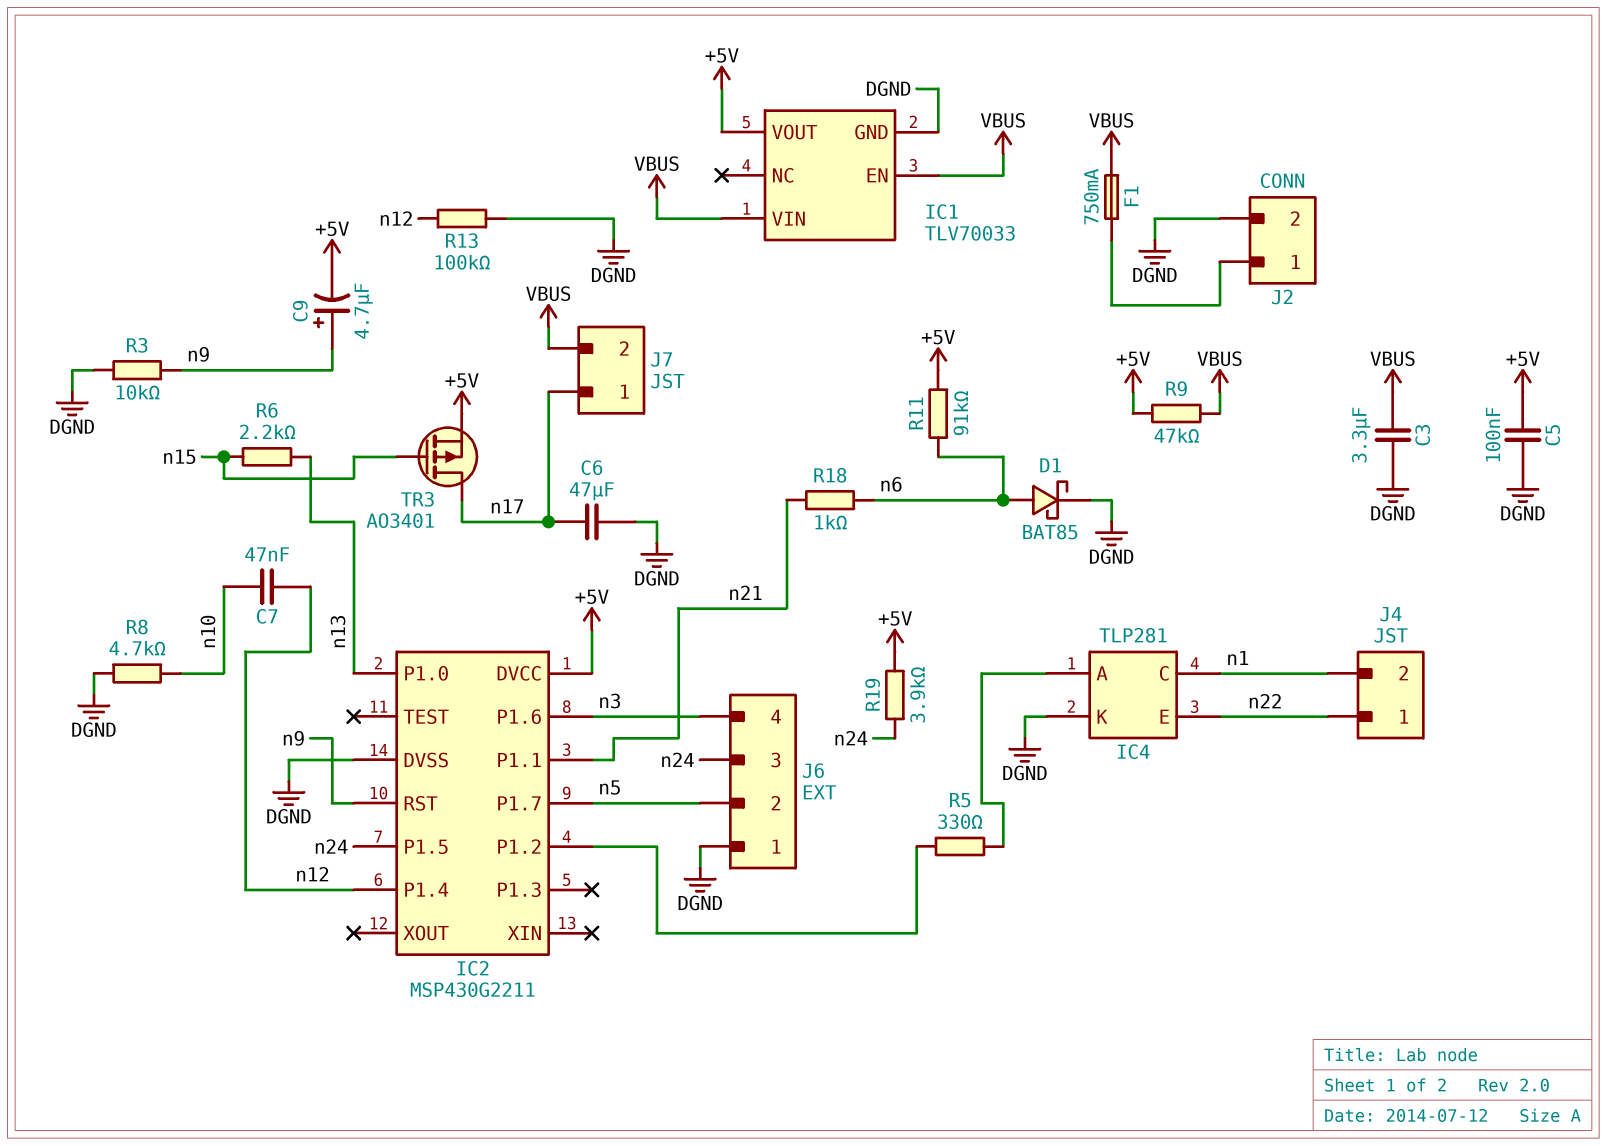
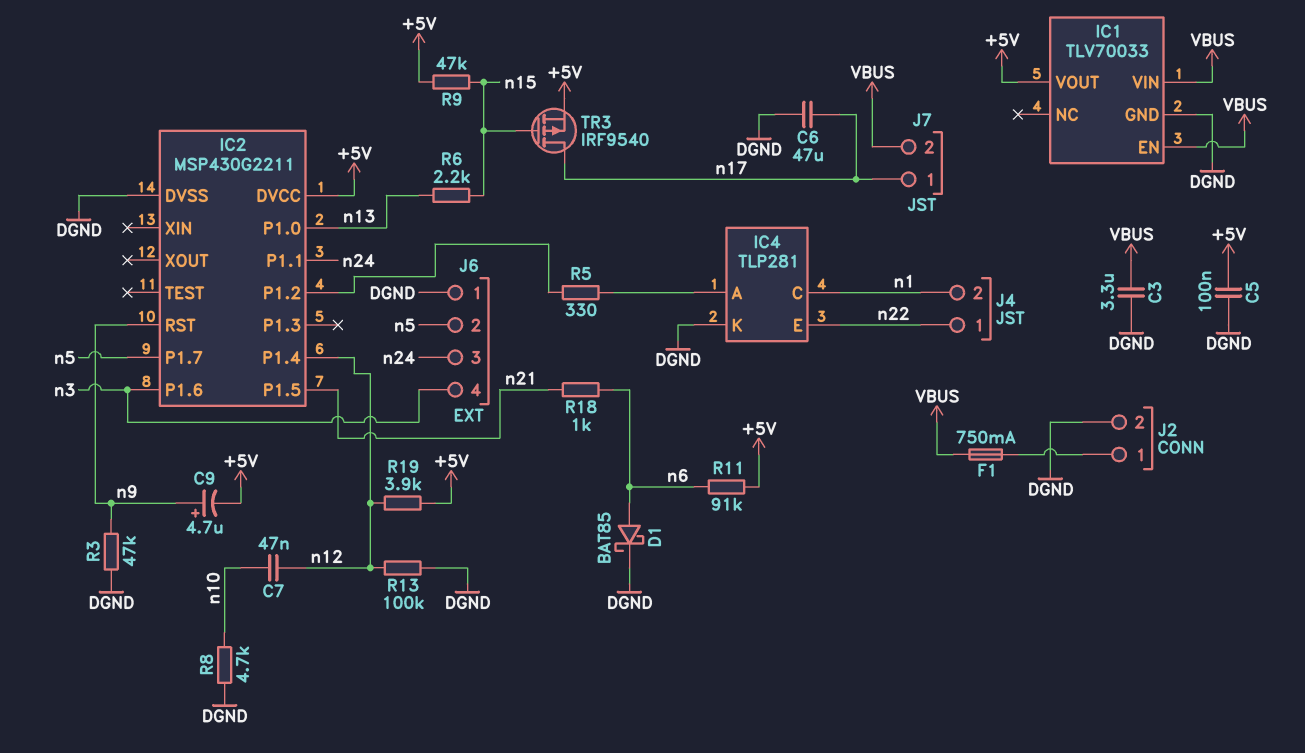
IC2 pin P1.1: n21 -> n24
IC2 pin P1.5: n24 -> n21
R3: 10k (DGND, n9) -> 47k (DGND, n9)
R9: 47k (+5V, VBUS) -> 47k (+5V, n15)
R19: 3.9k (+5V, n24) -> 3.9k (+5V, n12)
TR3: PMOS AO3401 (G n15, D n17, S +5V) -> PMOS IRF9540 (G n15, D n17, S +5V)

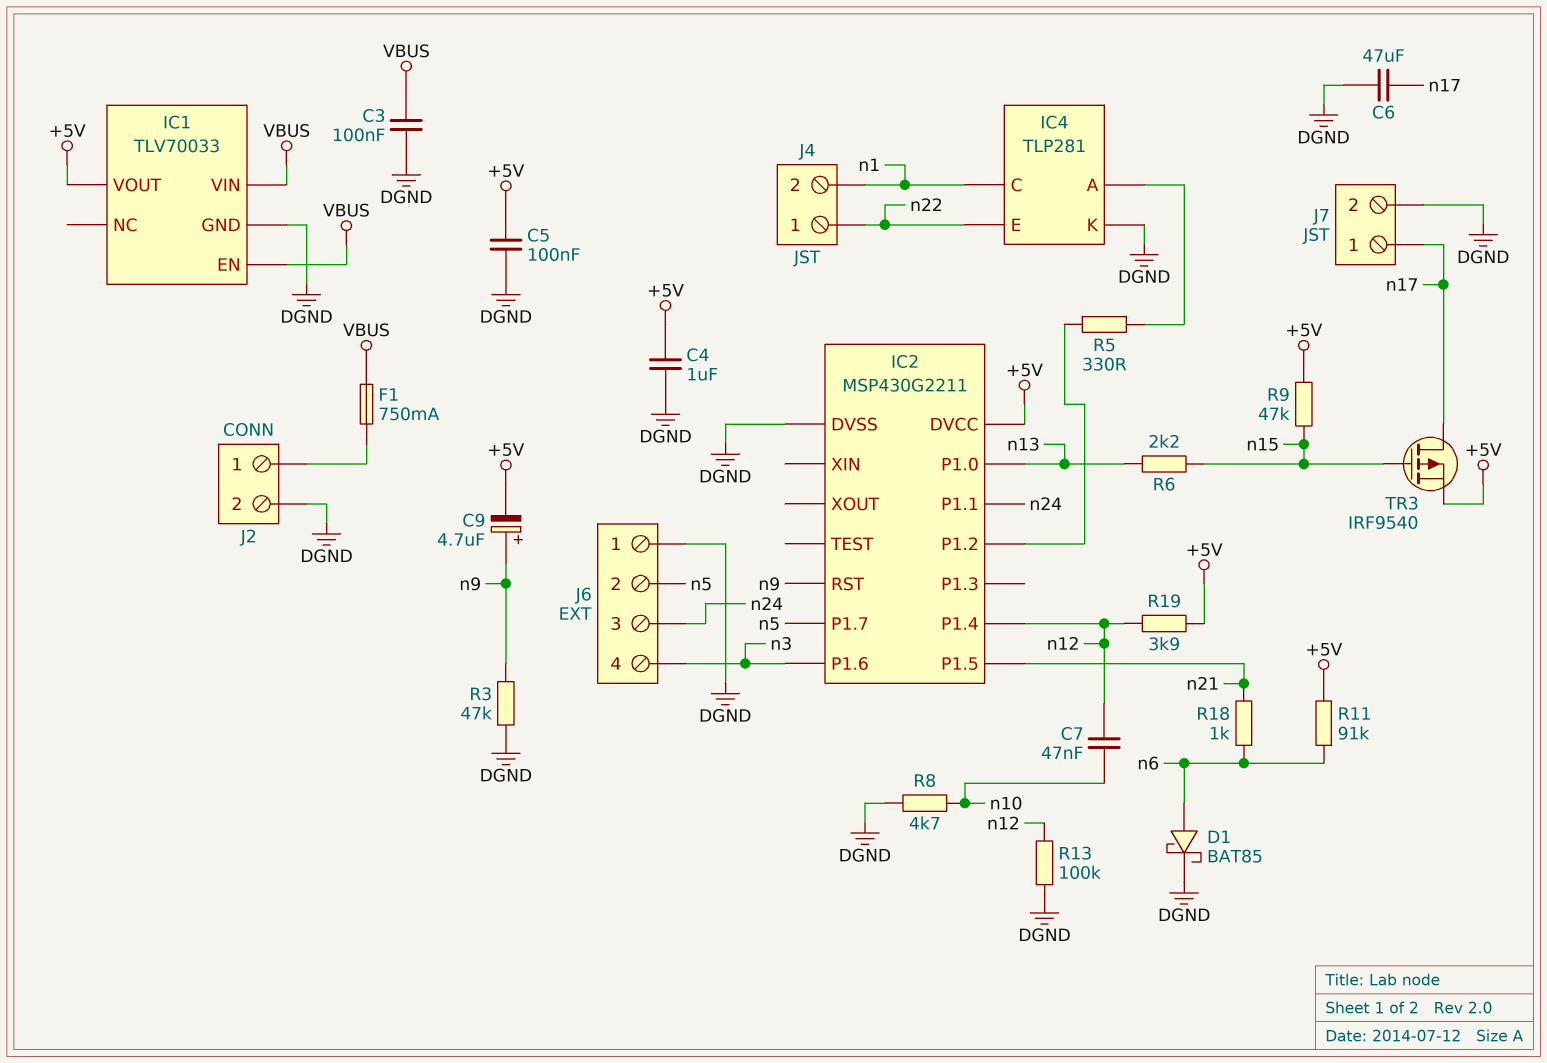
C3: 3.3uF (DGND, VBUS) -> 100nF (DGND, VBUS)
C4: none -> 1uF (+5V, DGND)
J7 pin 2: VBUS -> DGND

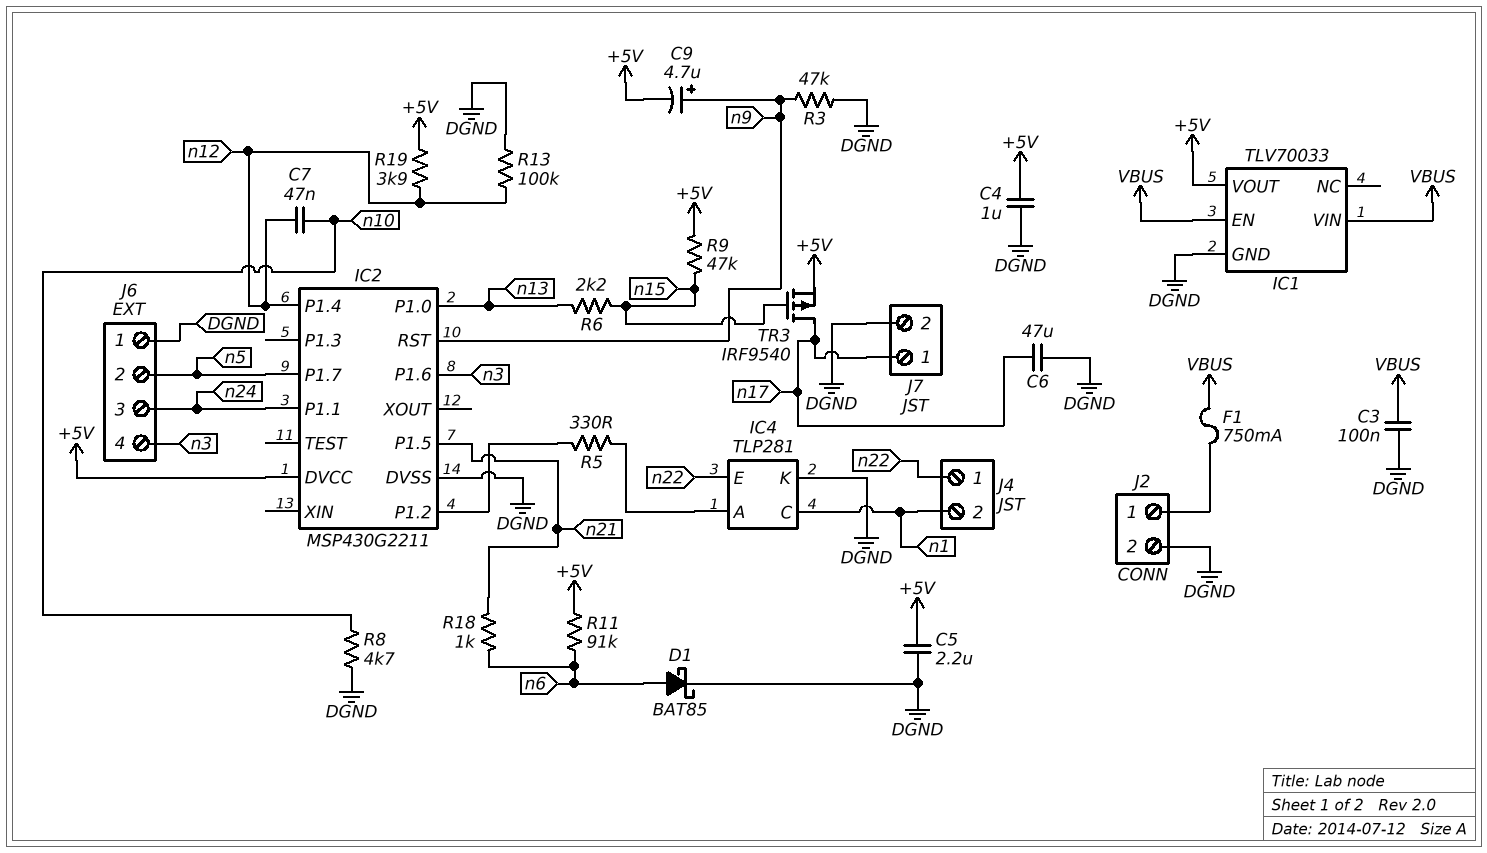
C5: 100nF (+5V, DGND) -> 2.2uF (+5V, DGND)

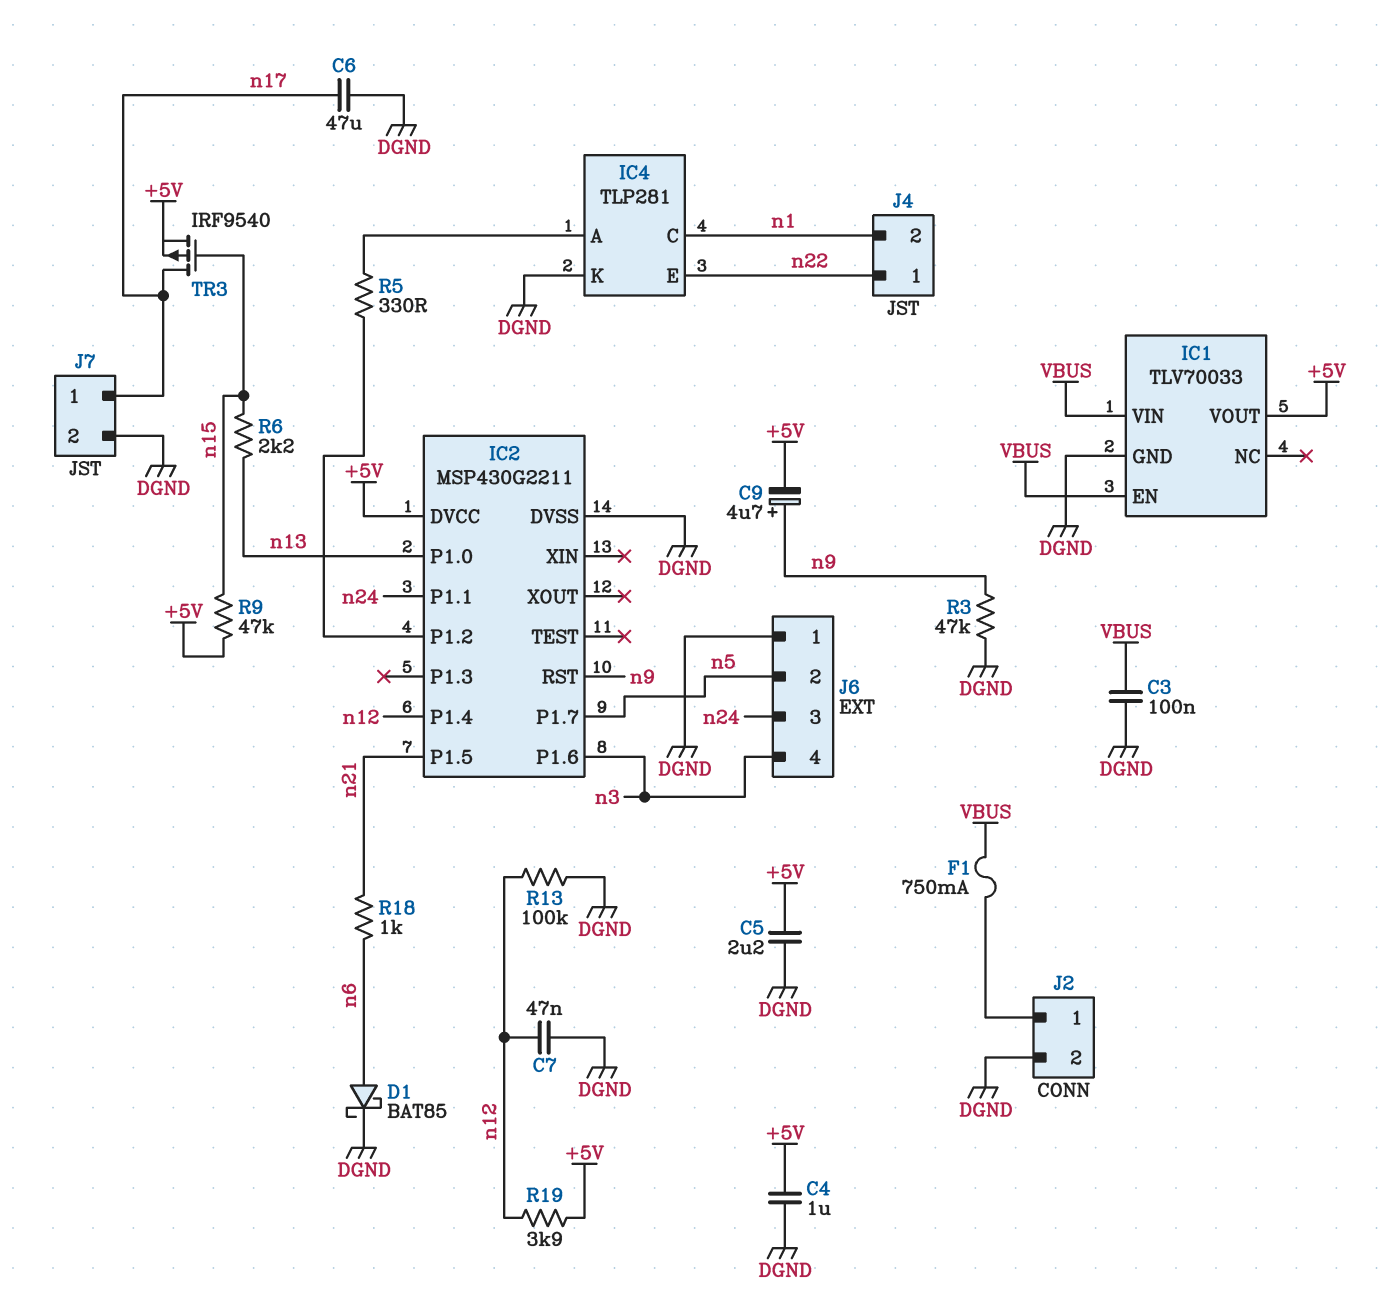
C7: 47nF (n10, n12) -> 47nF (DGND, n12)
R8: 4.7k (DGND, n10) -> none
R11: 91k (+5V, n6) -> none

